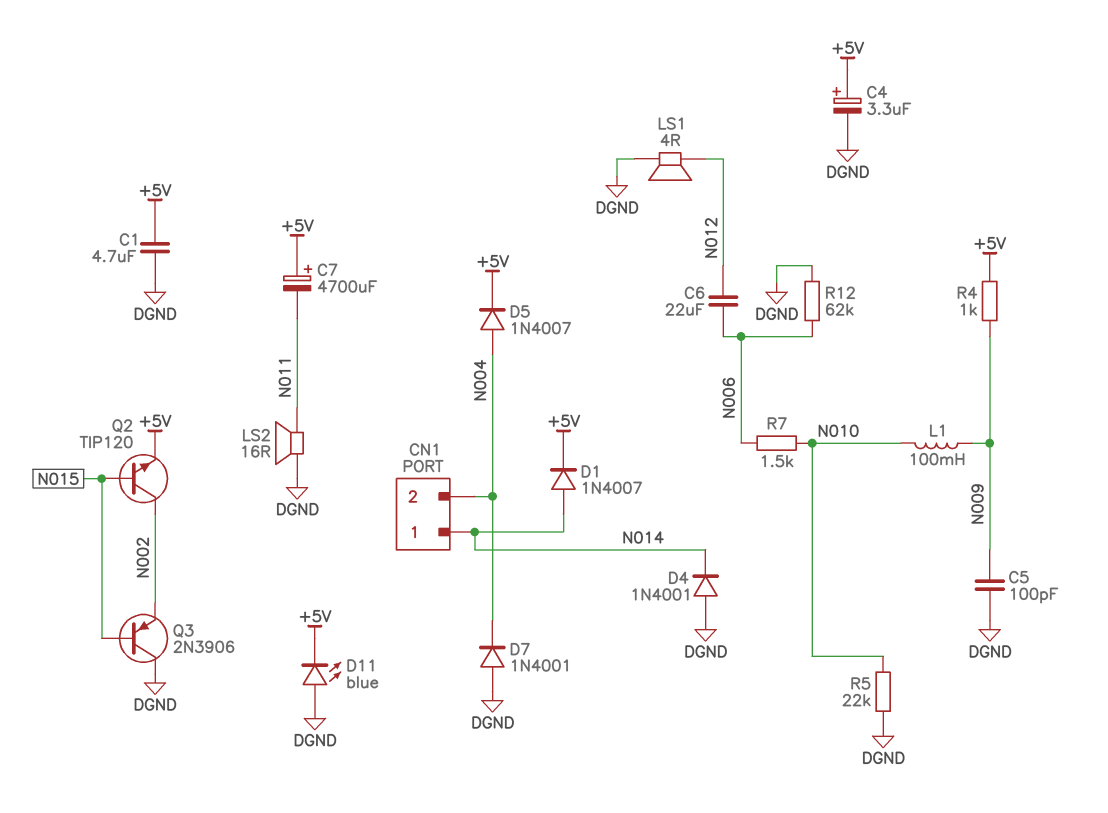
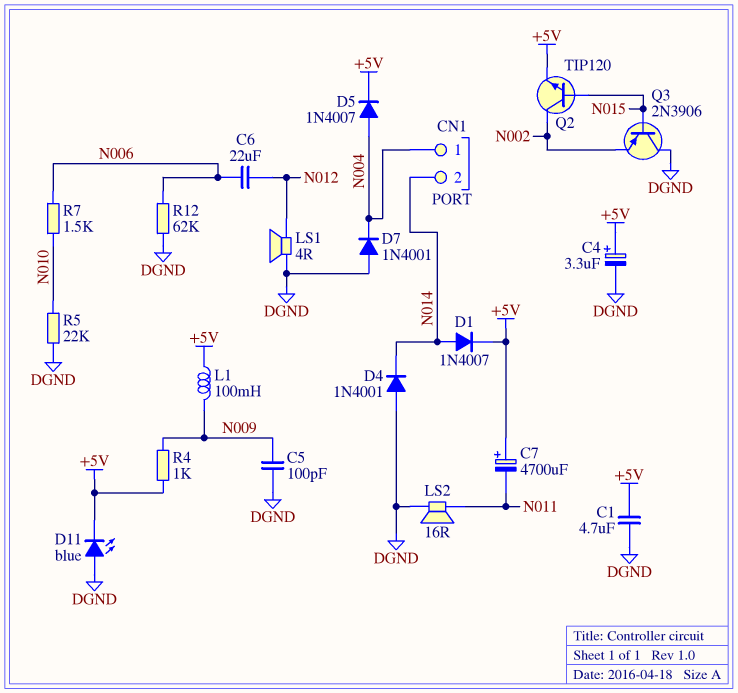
CN1 pin 1: N014 -> N004
CN1 pin 2: N004 -> N014
L1: 100mH (N009, N010) -> 100mH (+5V, N009)

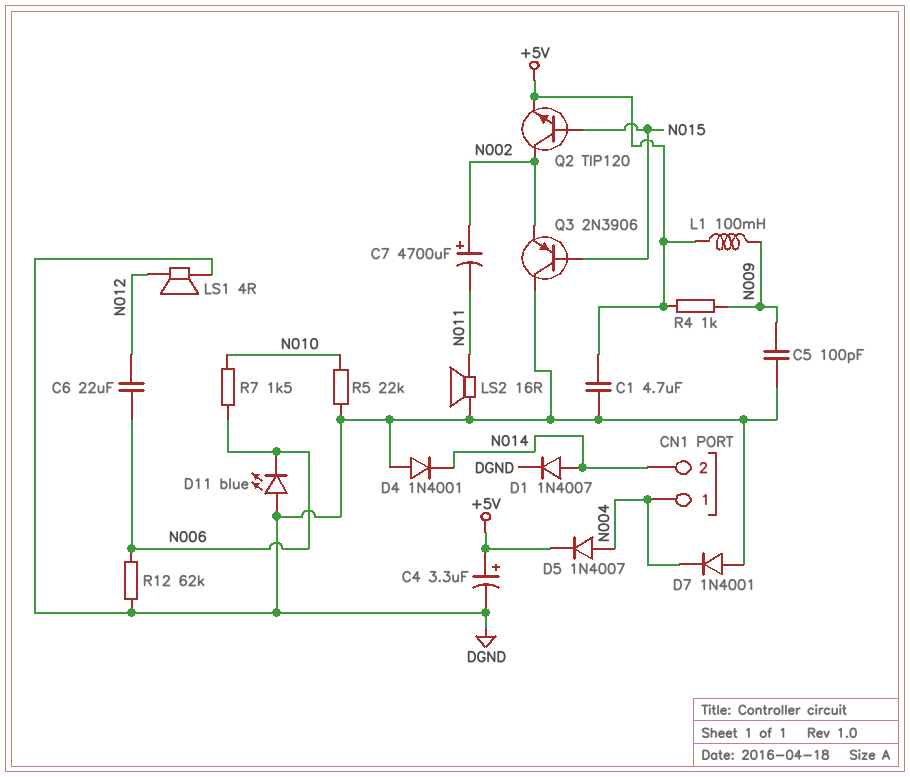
C7: 4700uF (plus +5V, minus N011) -> 4700uF (plus N002, minus N011)
D1: diode 1N4007 (A N014, K +5V) -> diode 1N4007 (A N014, K DGND)
D11: LED blue (A DGND, K +5V) -> LED blue (A DGND, K N006)

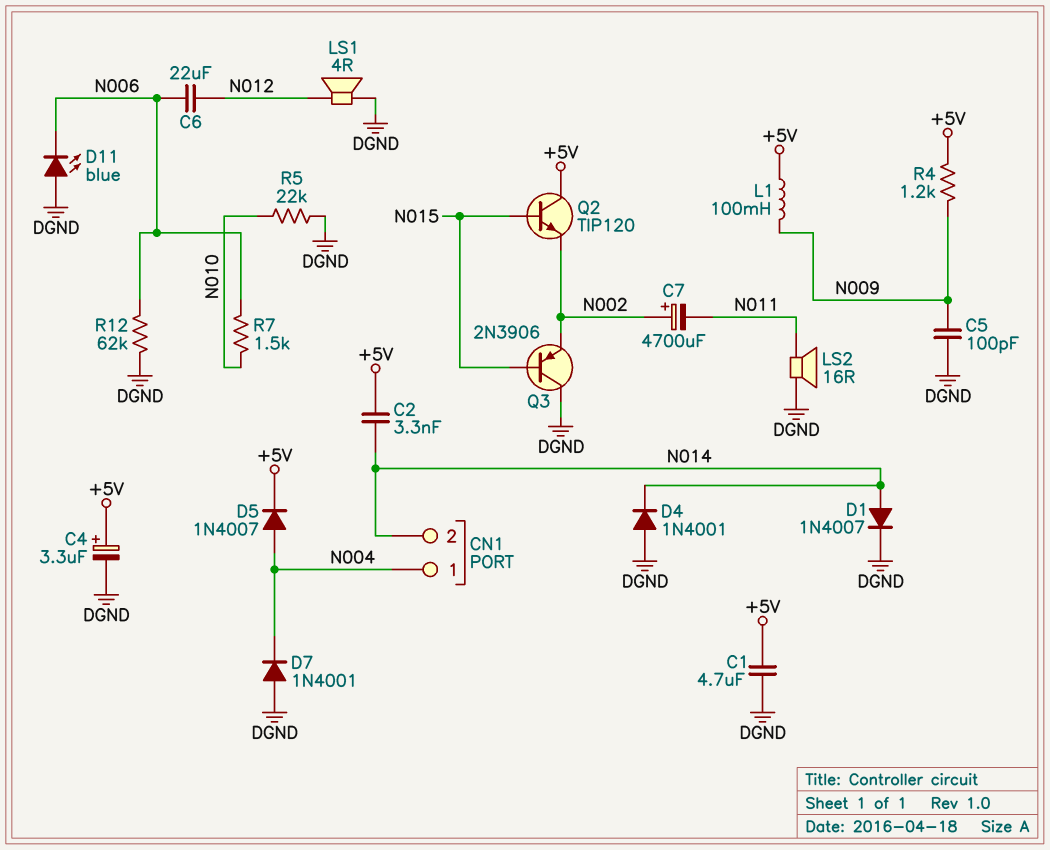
C2: none -> 3.3nF (+5V, N014)
Q2: NPN TIP120 (B N015, C N002, E +5V) -> NPN TIP120 (B N015, C +5V, E N002)
R4: 1k (+5V, N009) -> 1.2k (+5V, N009)

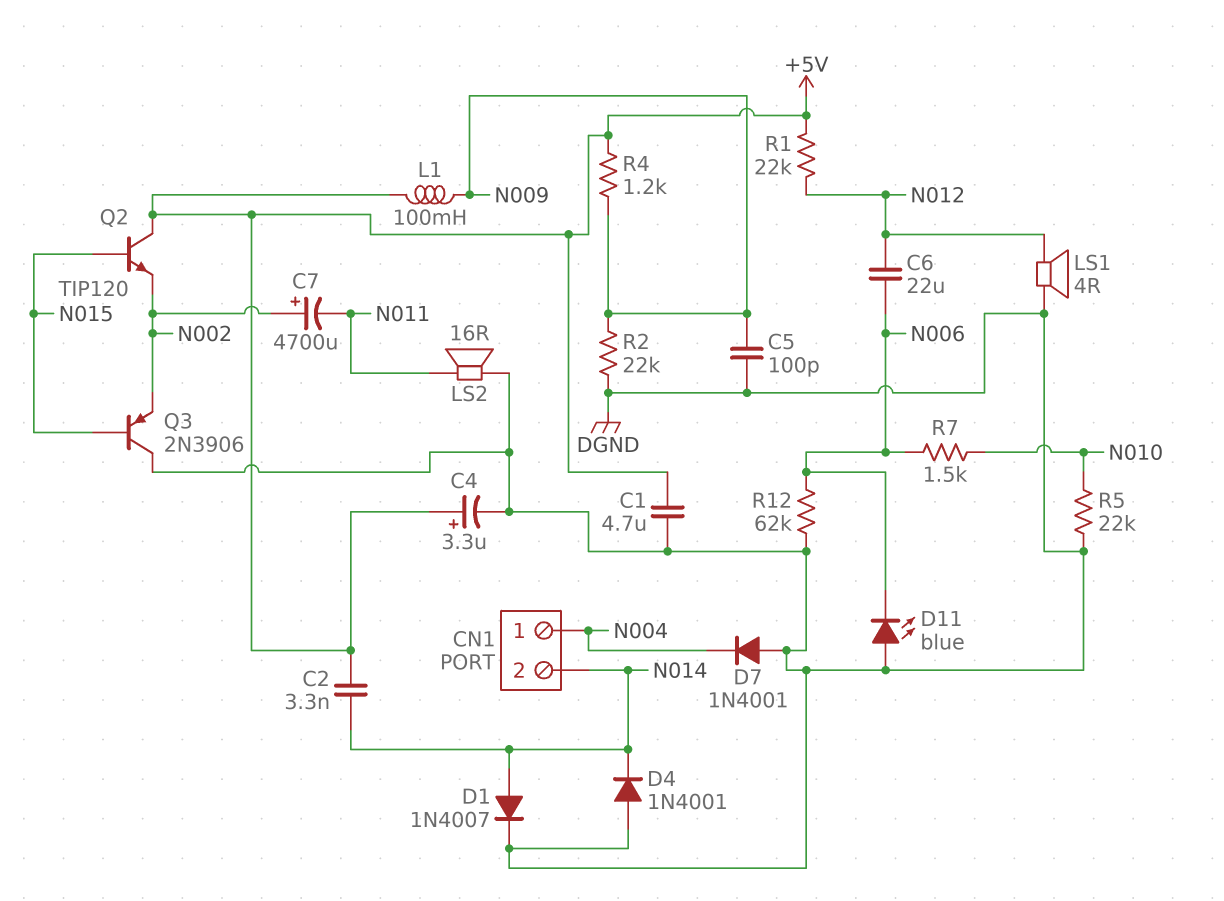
D5: diode 1N4007 (A N004, K +5V) -> none
R1: none -> 22k (+5V, N012)
R2: none -> 22k (DGND, N009)

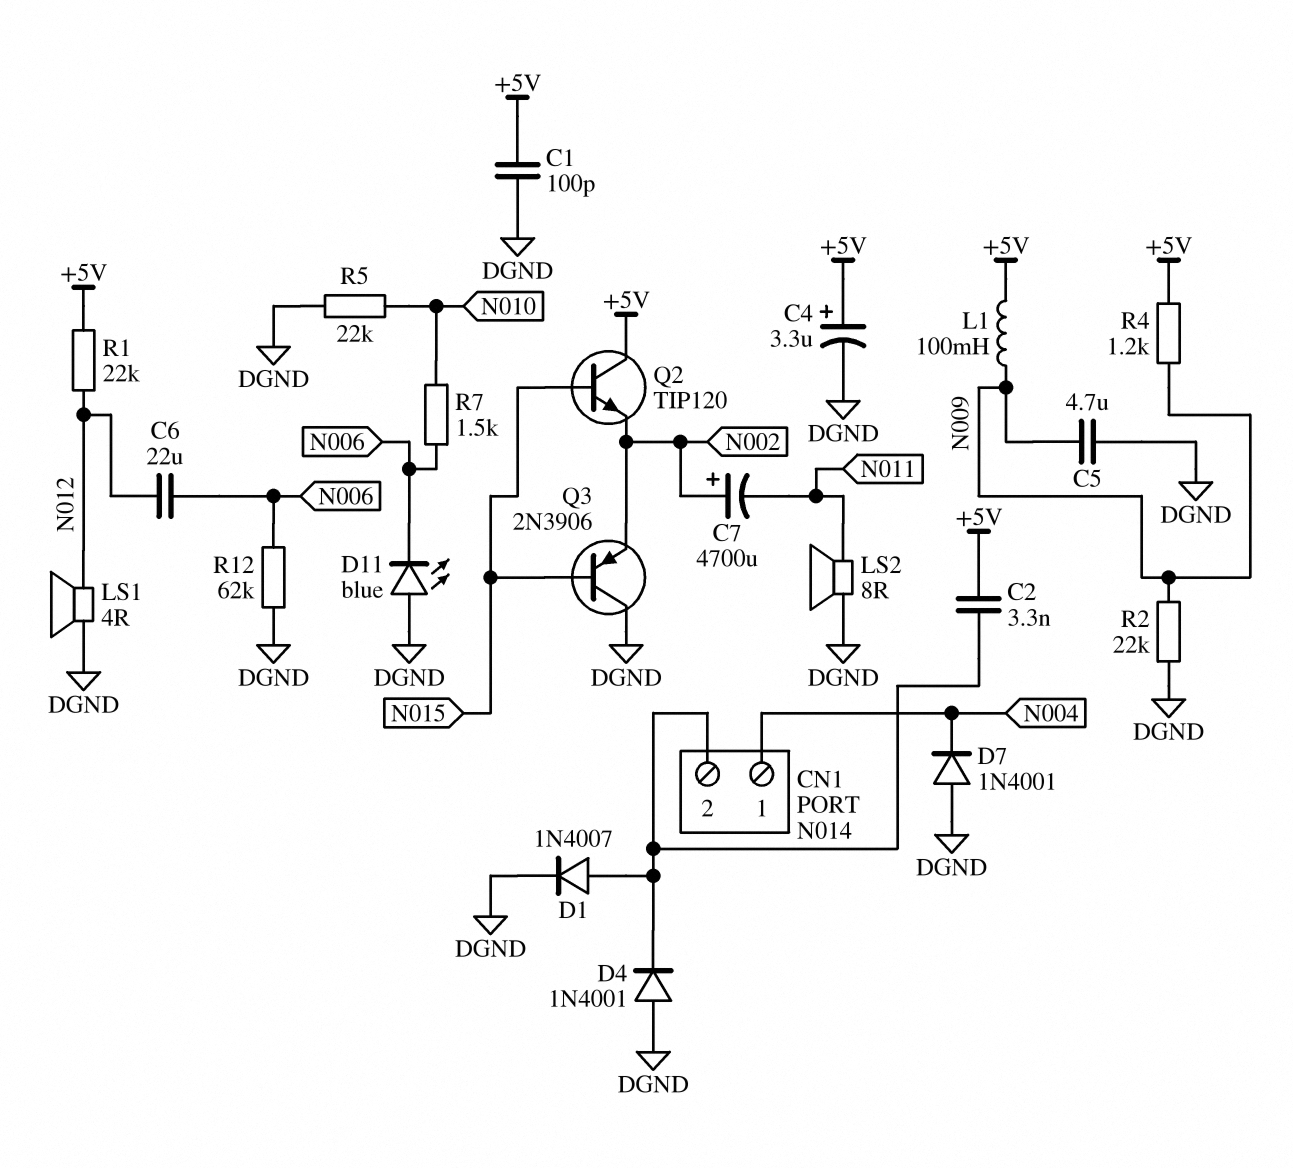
C1: 4.7uF (+5V, DGND) -> 100pF (+5V, DGND)
C5: 100pF (DGND, N009) -> 4.7uF (DGND, N009)
LS2: speaker 16R (DGND, N011) -> speaker 8R (DGND, N011)

